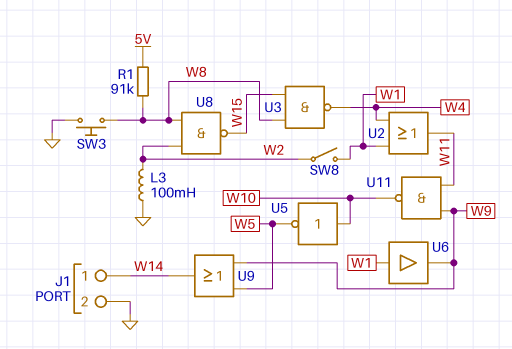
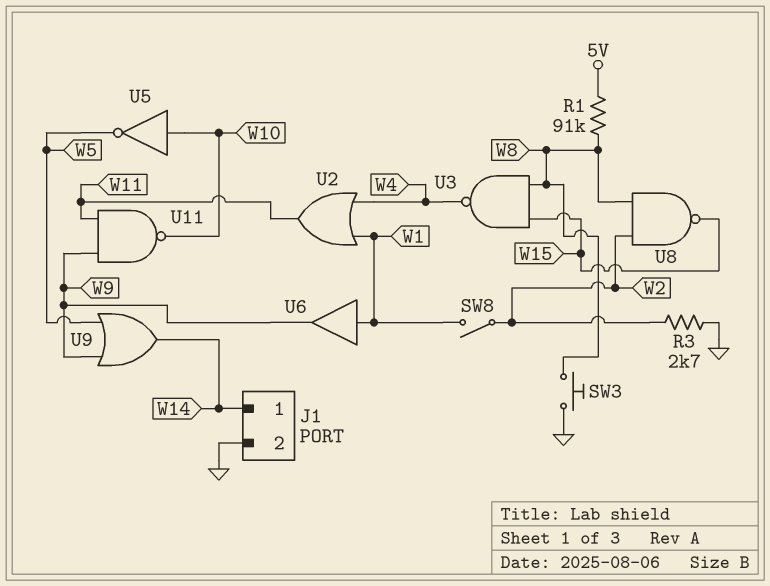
L3: 100mH (GND, W2) -> none
R3: none -> 2.7k (GND, W2)

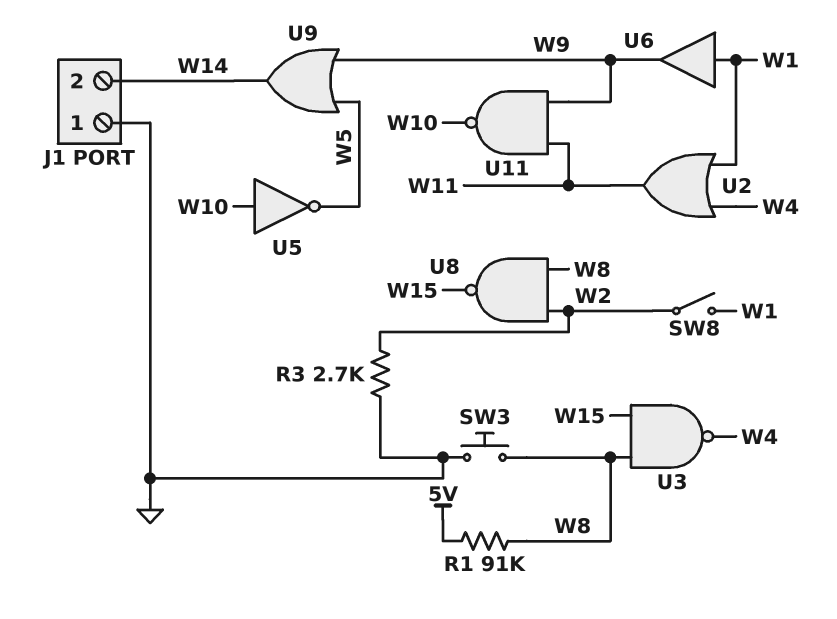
J1 pin 1: W14 -> GND
J1 pin 2: GND -> W14

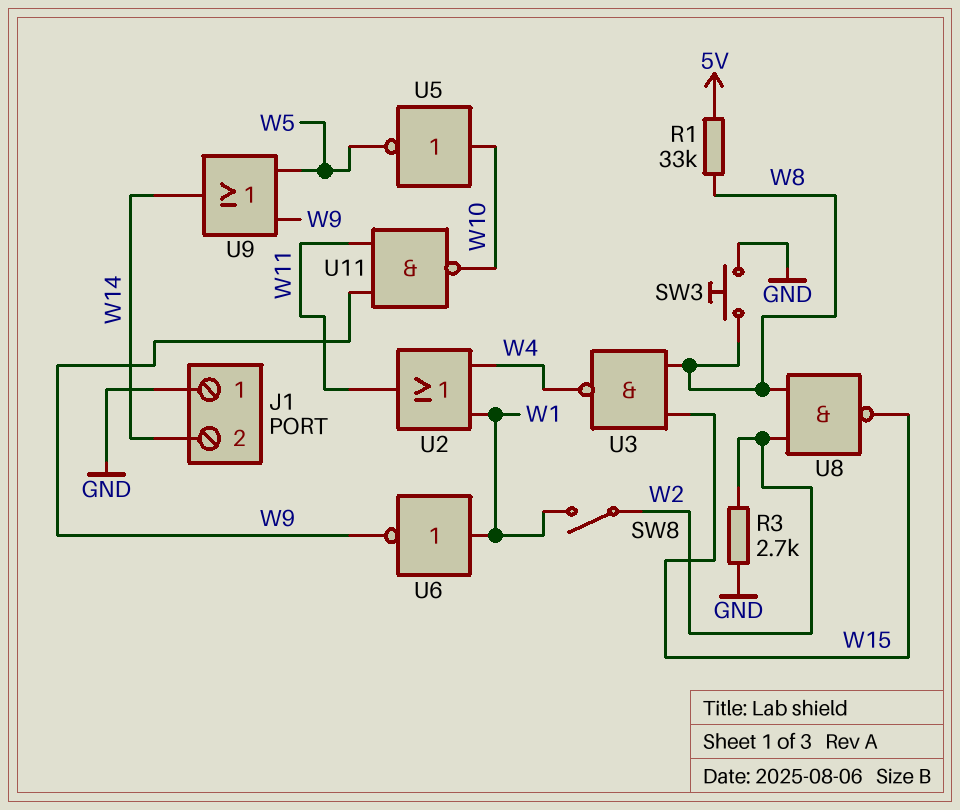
R1: 91k (5V, W8) -> 33k (5V, W8)
U6: buffer (in W1, out W9) -> NOT (in W1, out W9)

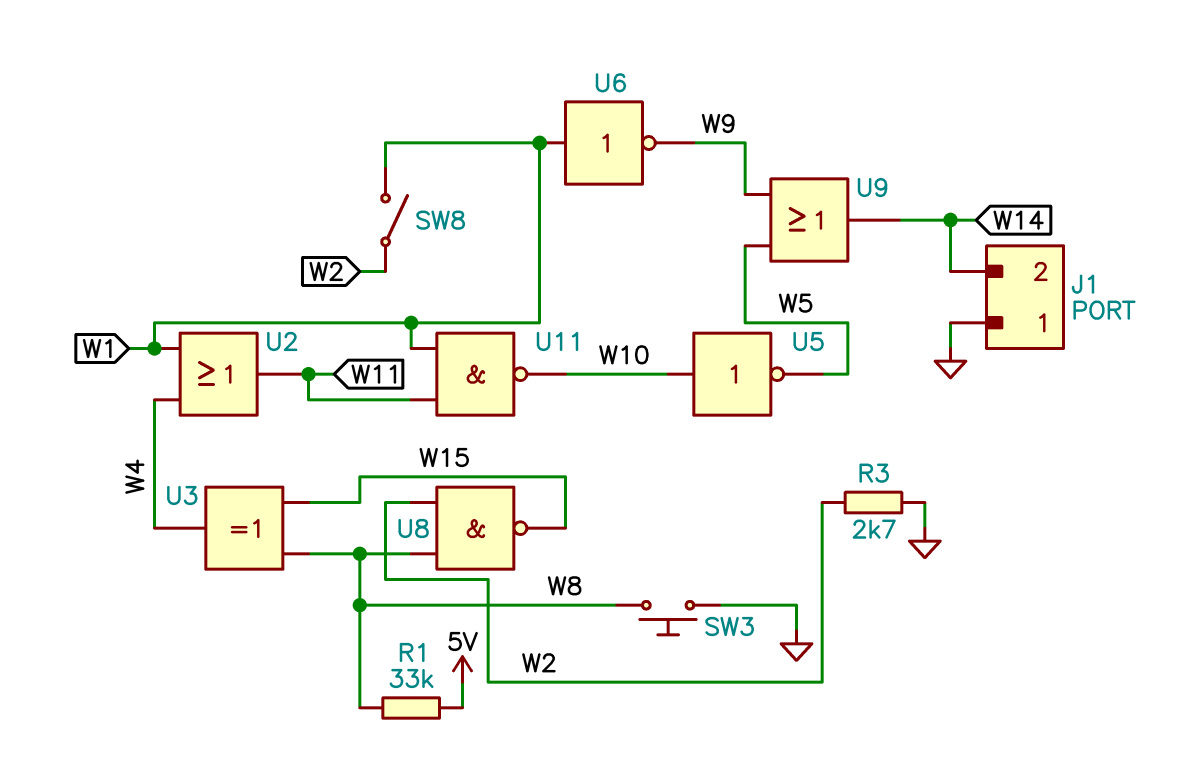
U3: NAND (in W8, in W15, out W4) -> XOR (in W8, in W15, out W4)
U11: NAND (in W9, in W11, out W10) -> NAND (in W1, in W11, out W10)

